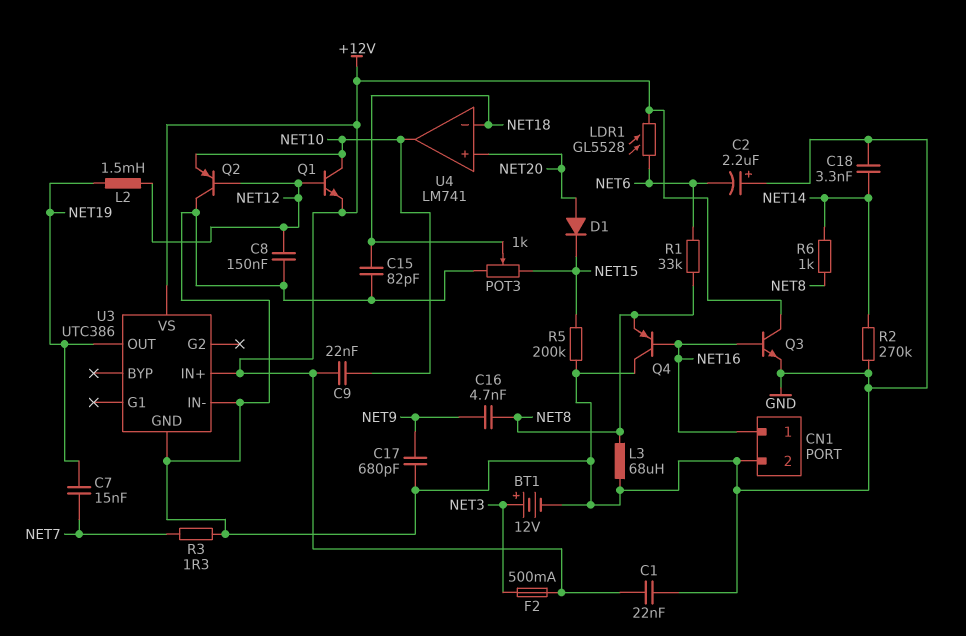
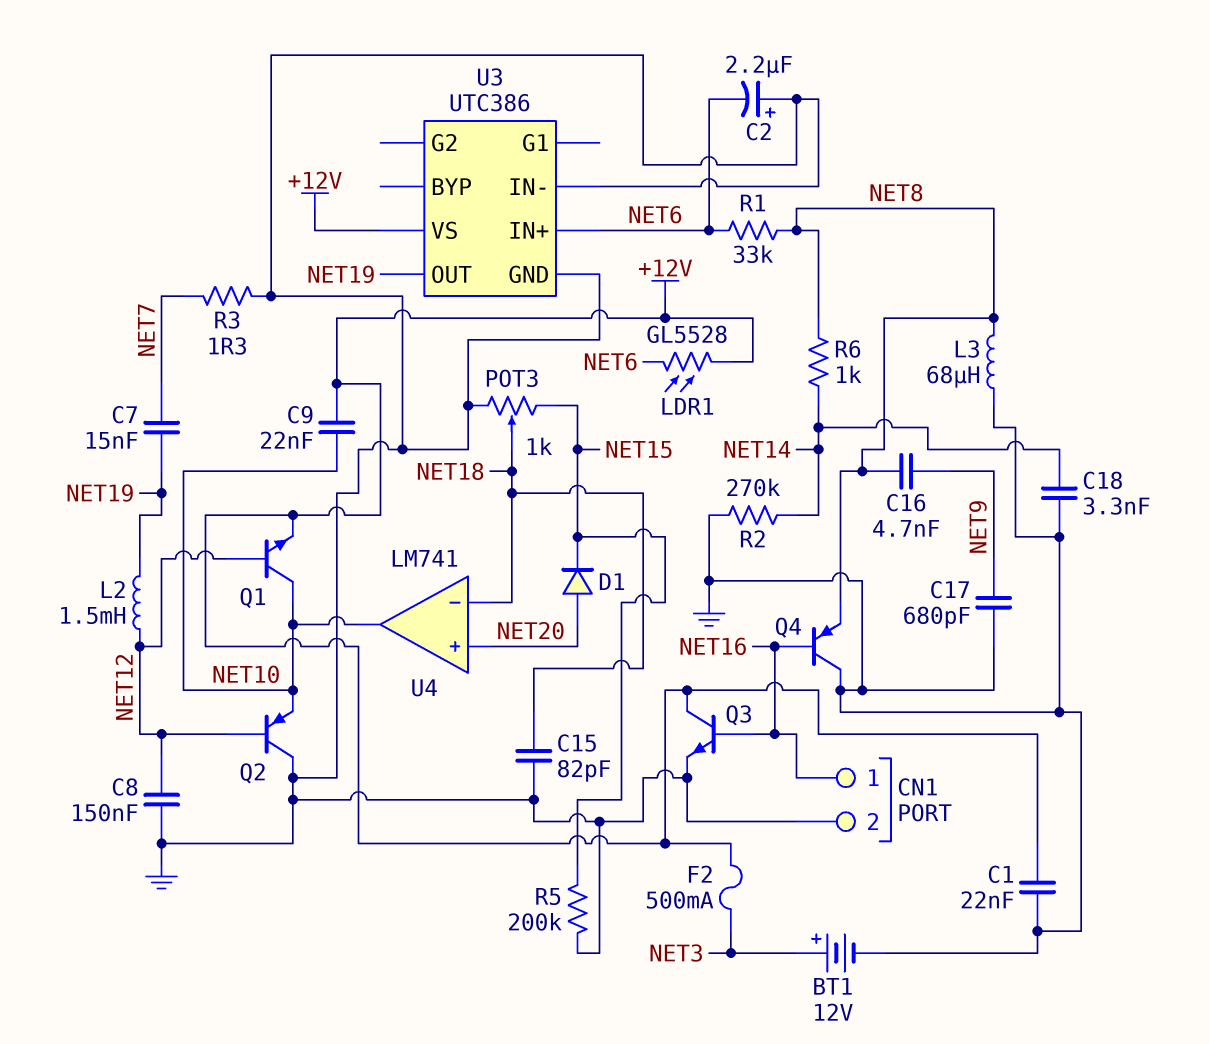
U3 pin IN+: +12V -> NET6

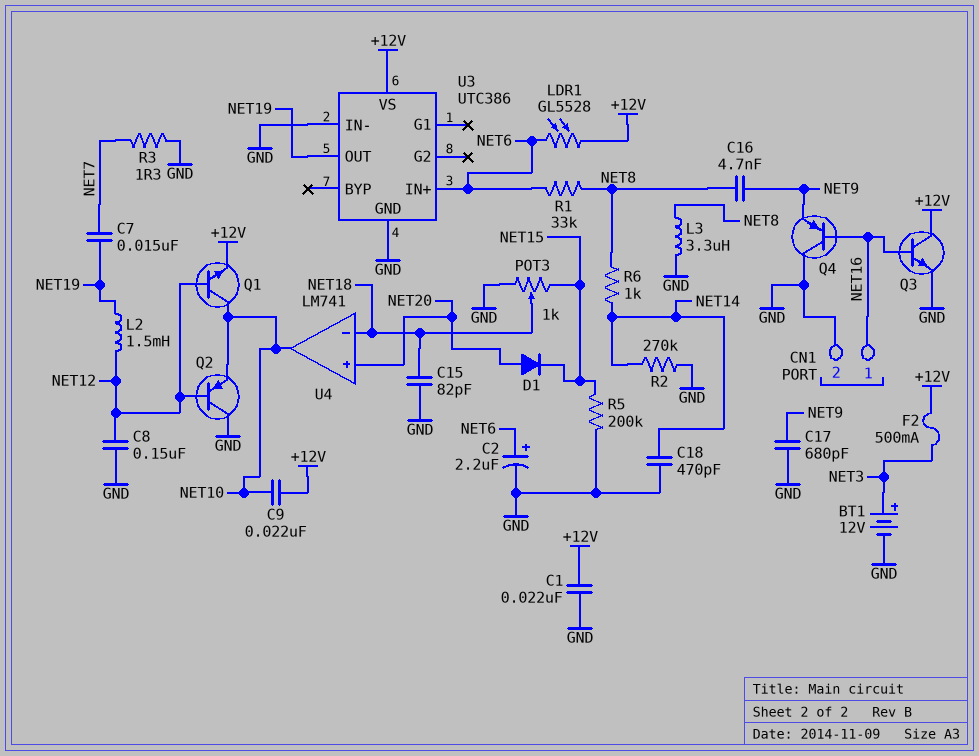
C2: 2.2uF (plus GND, minus NET6) -> 2.2uF (plus NET6, minus GND)
C18: 3.3nF (GND, NET14) -> 470pF (GND, NET14)
L3: 68uH (GND, NET8) -> 3.3uH (GND, NET8)
Q4: PNP (B NET16, C GND, E NET8) -> PNP (B NET16, C GND, E NET9)

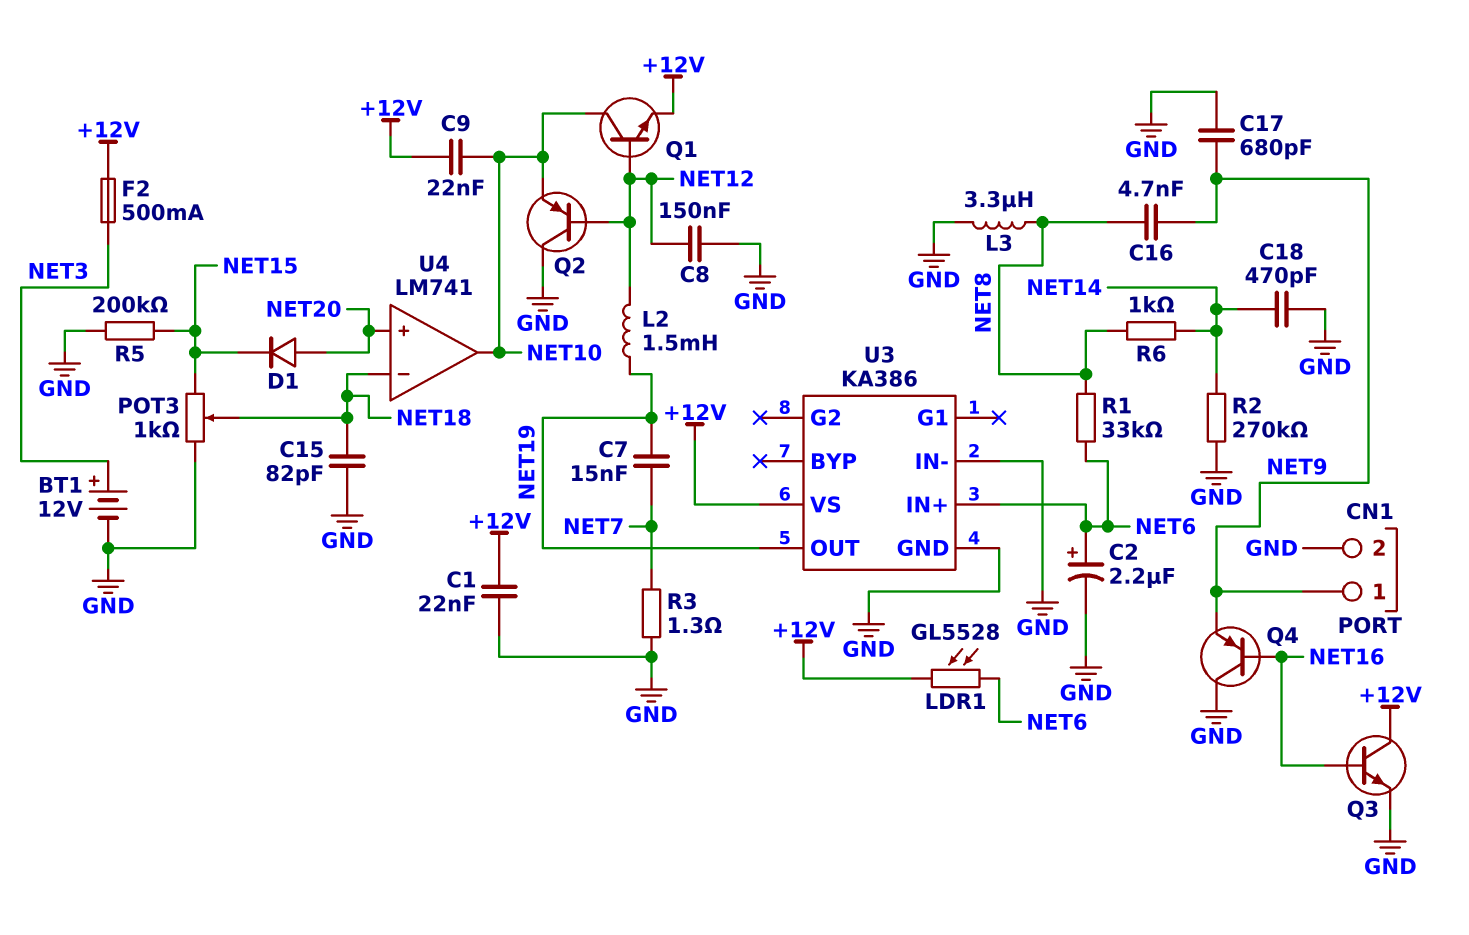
CN1 pin 1: NET16 -> NET9
U3: UTC386 -> KA386

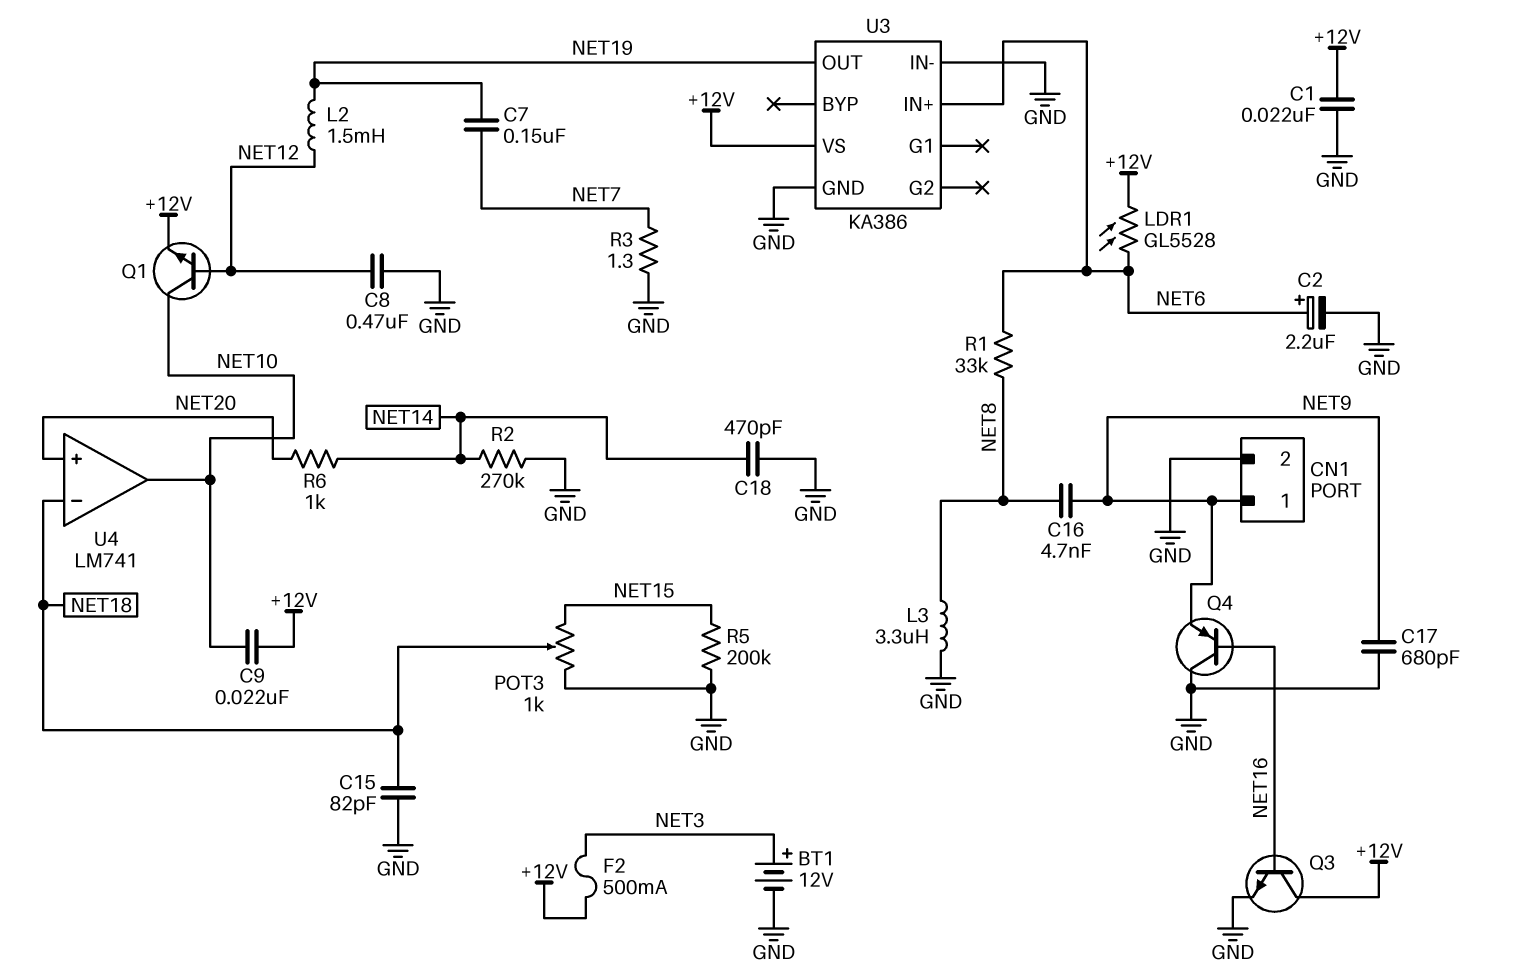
C7: 15nF (NET7, NET19) -> 150nF (NET7, NET19)
C8: 150nF (GND, NET12) -> 470nF (GND, NET12)
D1: diode (A NET20, K NET15) -> none
Q2: PNP (B NET12, C GND, E NET10) -> none
R6: 1k (NET8, NET14) -> 1k (NET14, NET20)

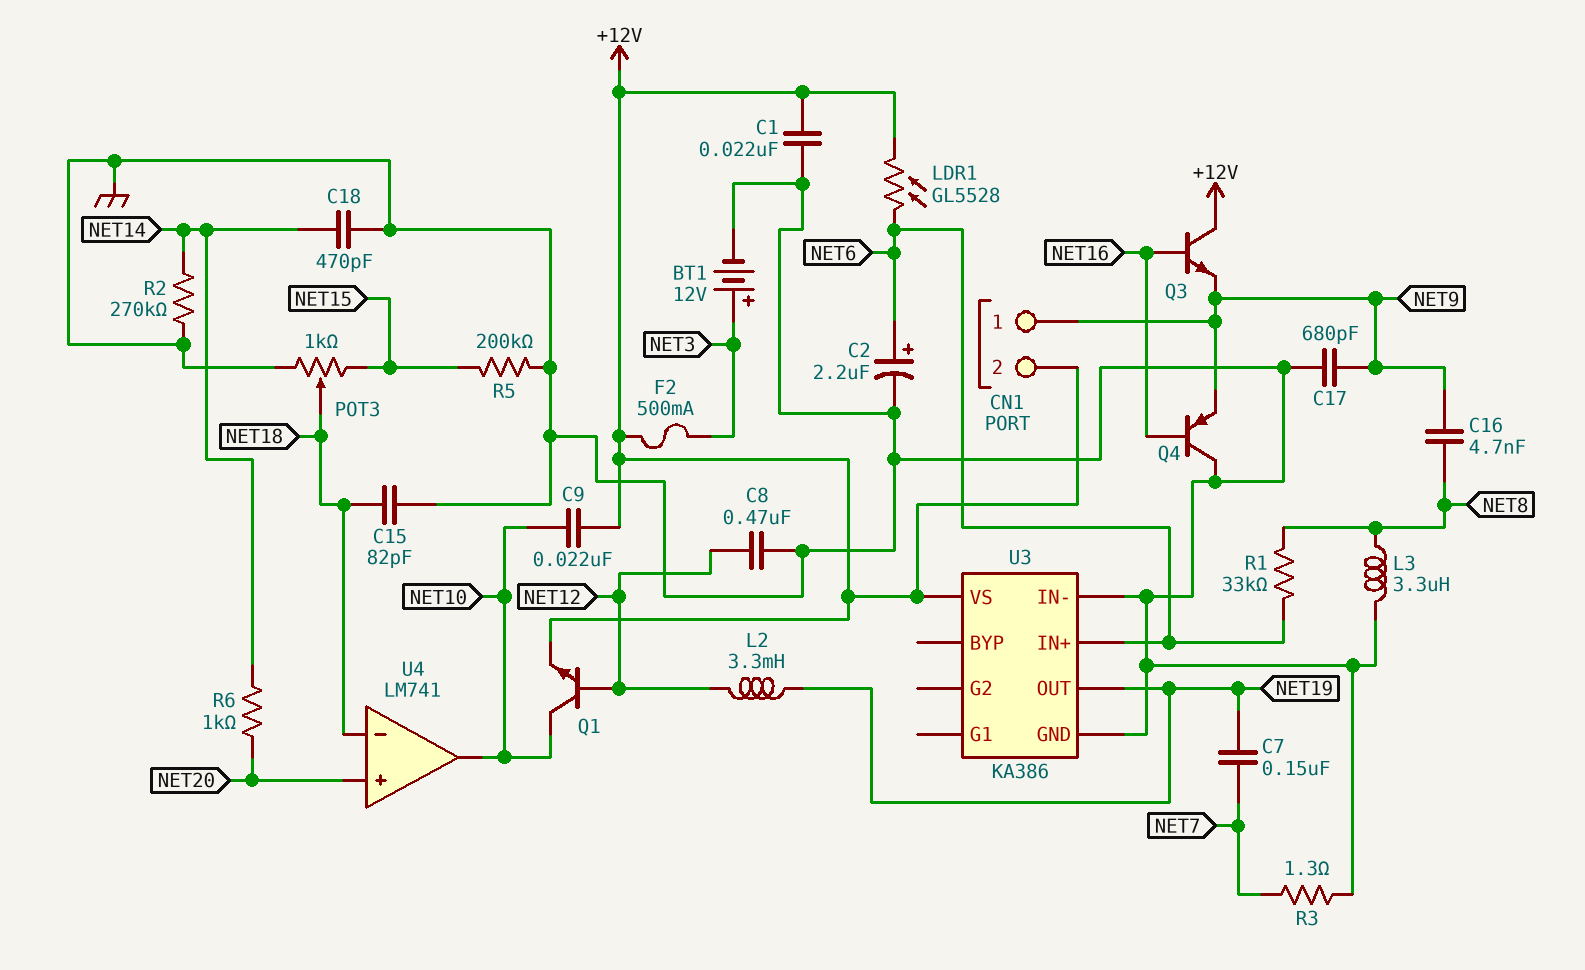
CN1 pin 2: GND -> +12V
L2: 1.5mH (NET12, NET19) -> 3.3mH (NET12, NET19)
Q3: NPN (B NET16, C +12V, E GND) -> NPN (B NET16, C +12V, E NET9)

